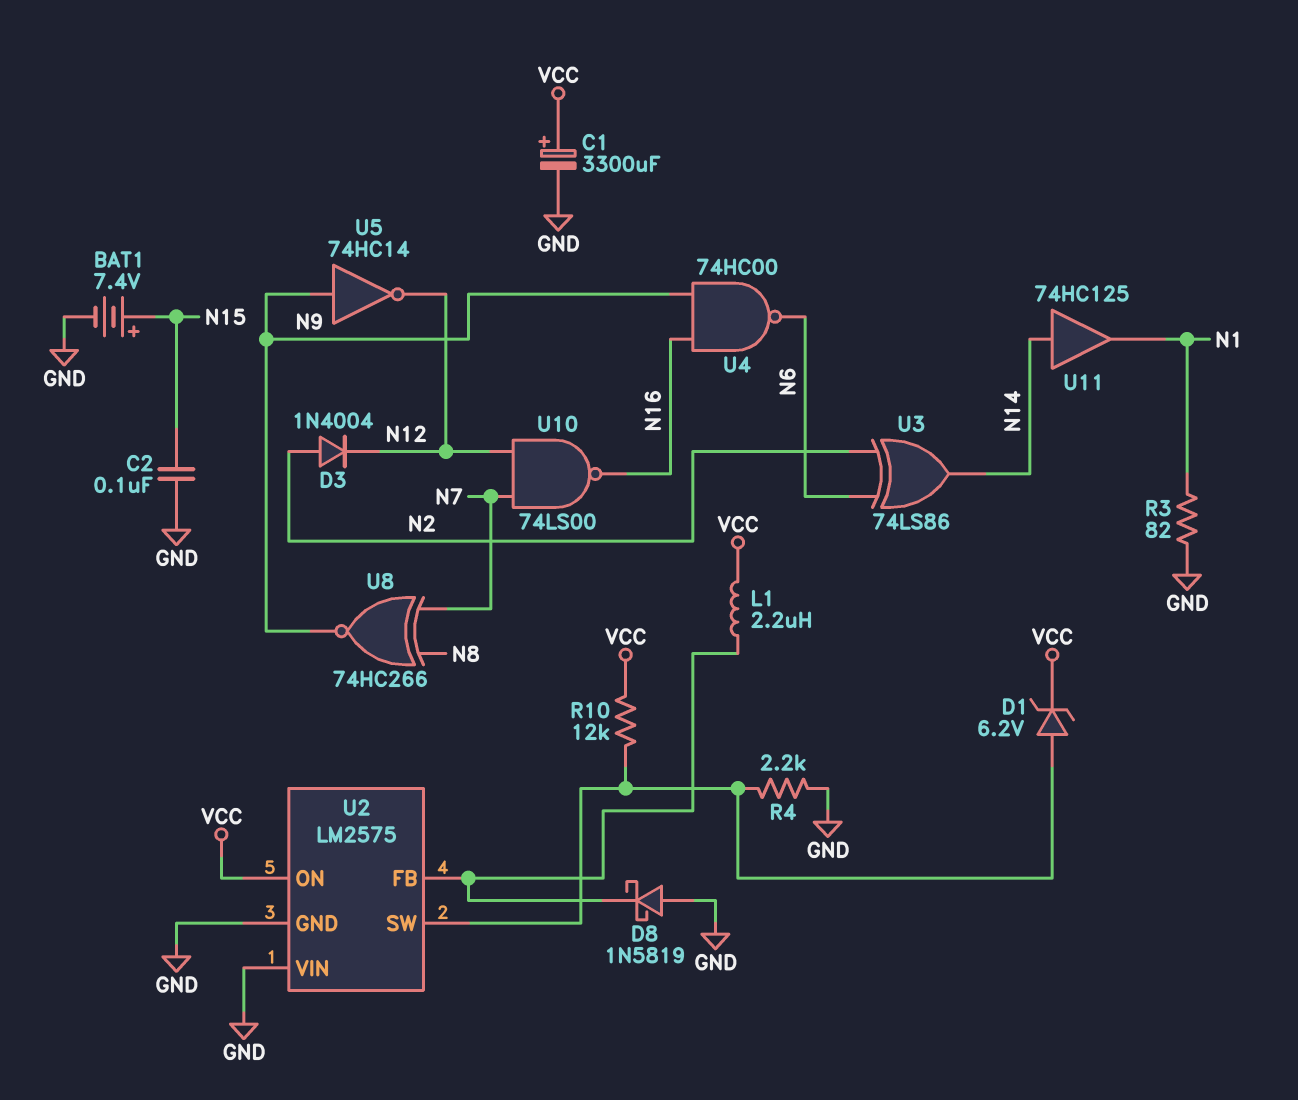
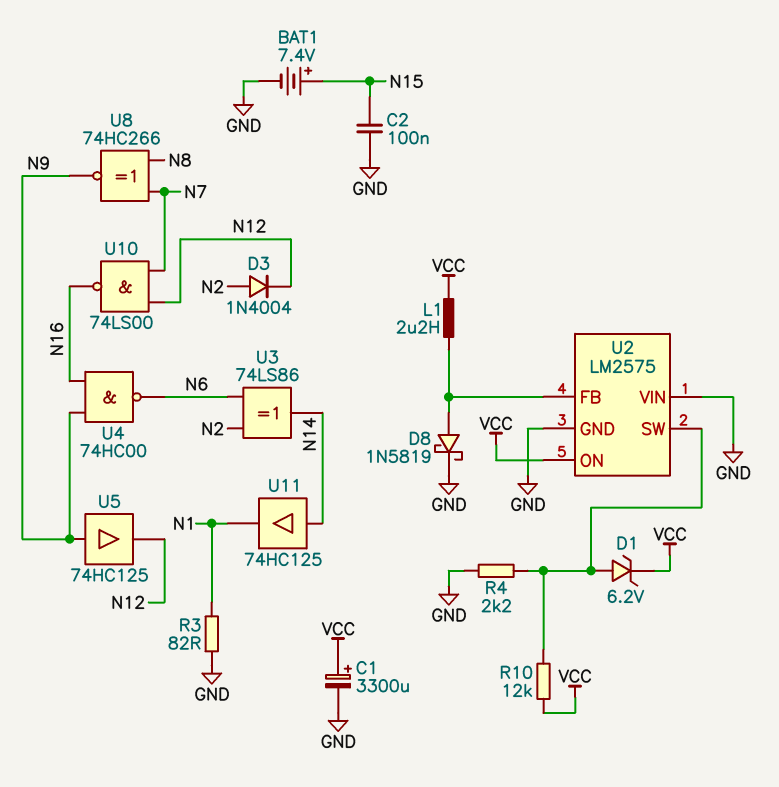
D8: schottky 1N5819 (A GND, K U2/FB) -> schottky 1N5819 (A U2/FB, K GND)
U5: NOT 74HC14 (in N9, out N12) -> buffer 74HC125 (in N9, out N12)

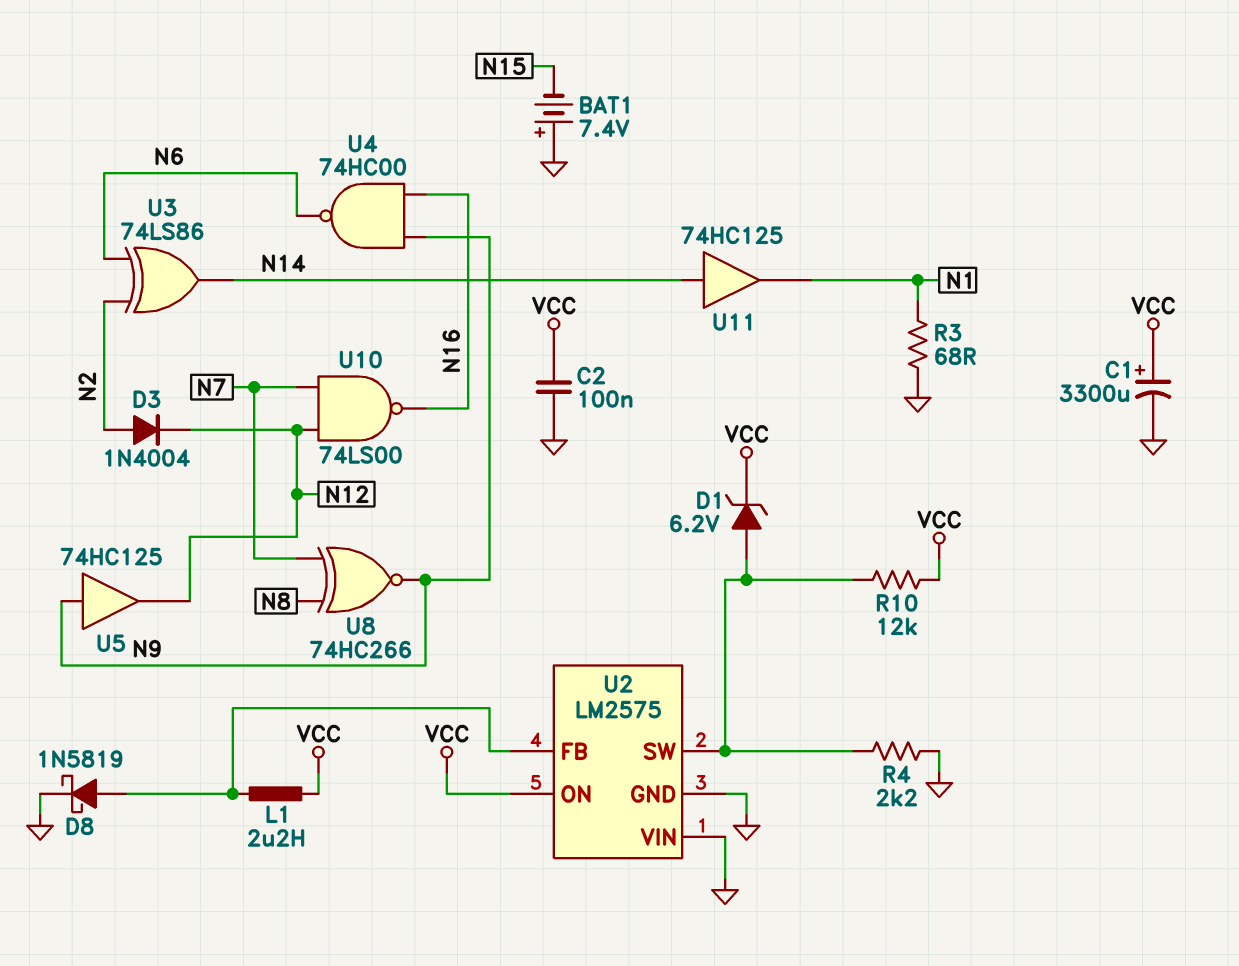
BAT1: 7.4V (plus N15, minus GND) -> 7.4V (plus GND, minus N15)
C2: 100nF (GND, N15) -> 100nF (GND, VCC)
R3: 82 (GND, N1) -> 68 (GND, N1)

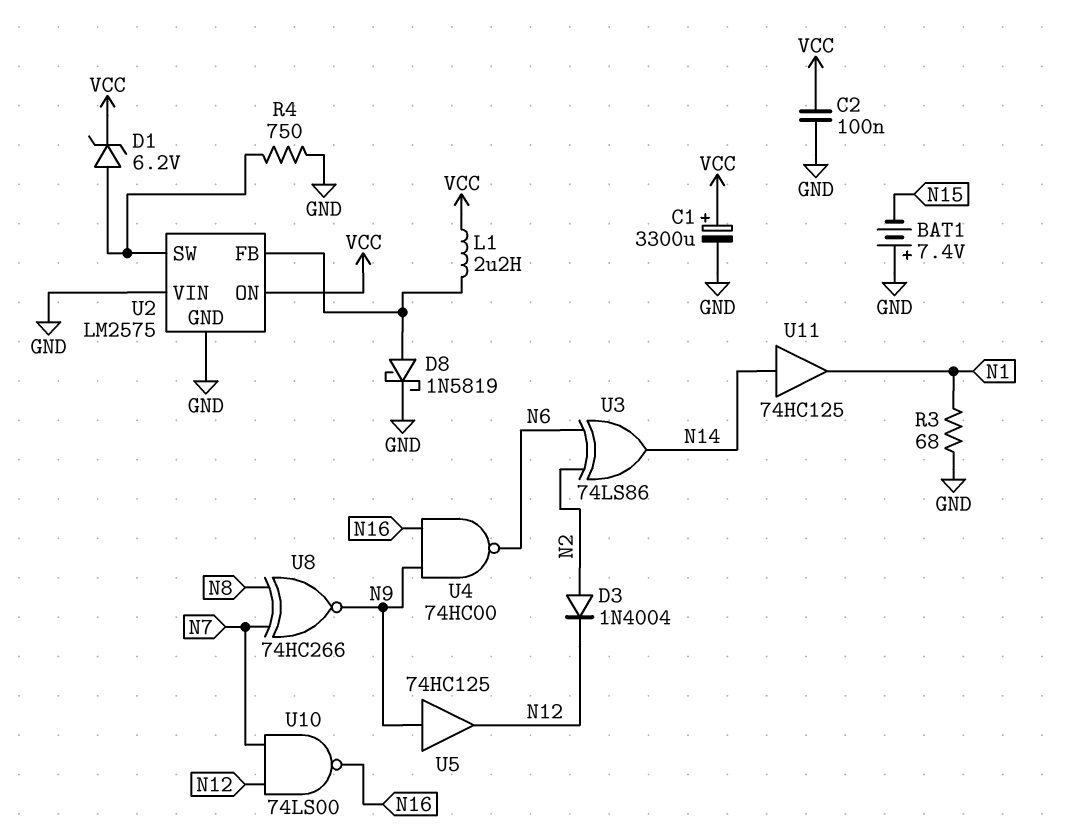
R4: 2.2k (GND, U2/SW) -> 750 (GND, U2/SW)
R10: 12k (U2/SW, VCC) -> none

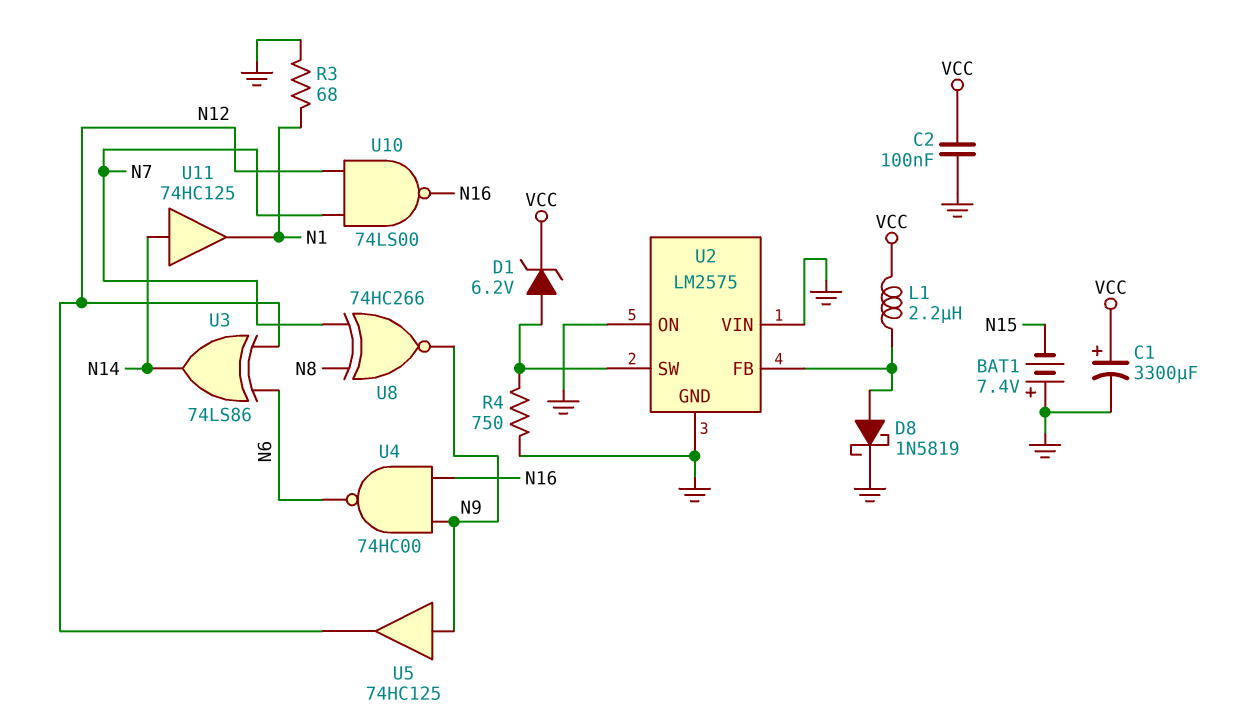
D3: diode 1N4004 (A N2, K N12) -> none
U2 pin ON: VCC -> GND
U3: XOR 74LS86 (in N2, in N6, out N14) -> XOR 74LS86 (in N6, in N12, out N14)

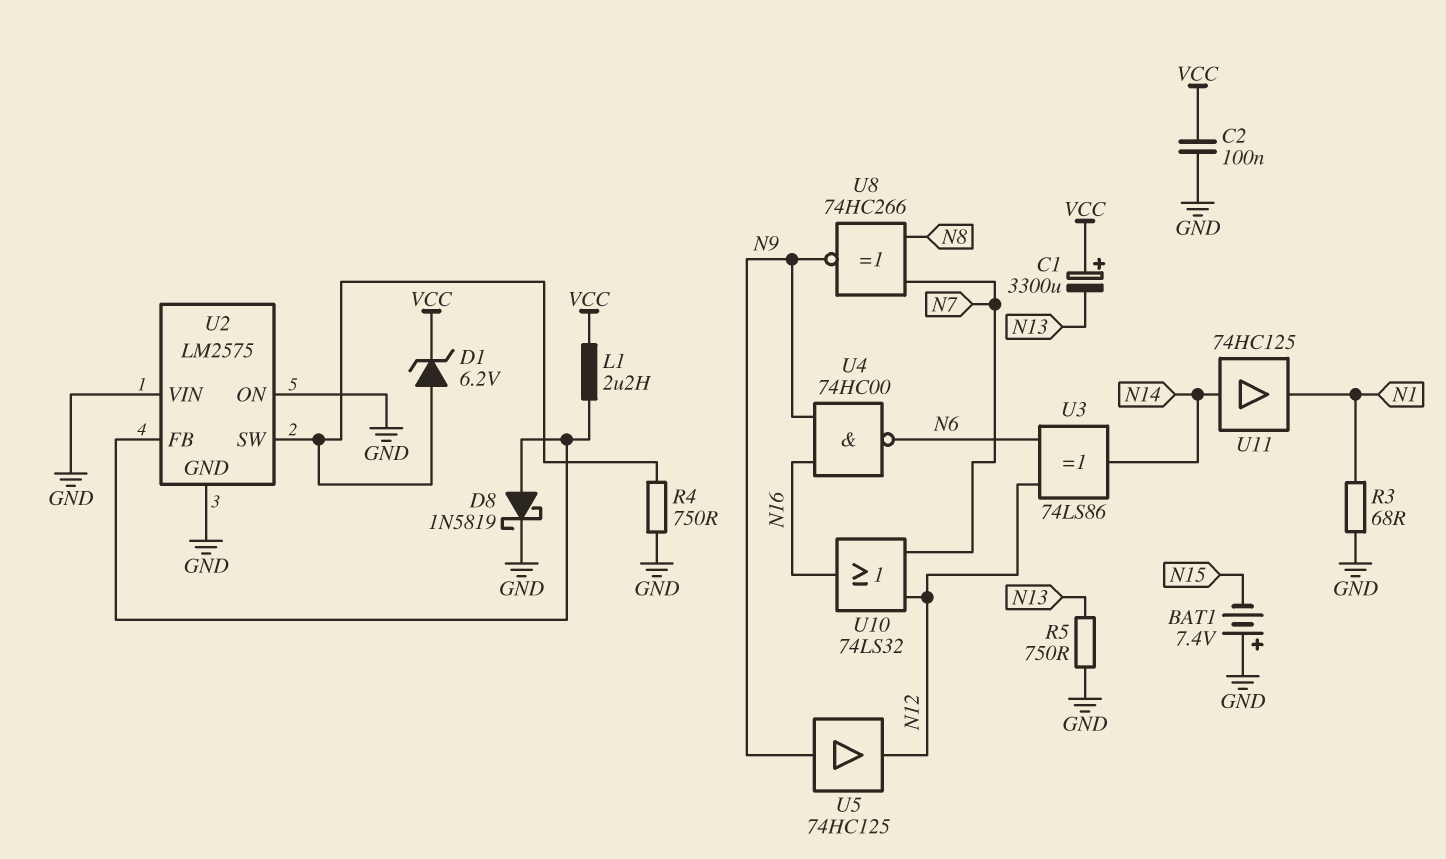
C1: 3300uF (plus VCC, minus GND) -> 3300uF (plus VCC, minus N13)
R5: none -> 750 (GND, N13)
U10: NAND 74LS00 (in N7, in N12, out N16) -> OR 74LS32 (in N7, in N12, out N16)

